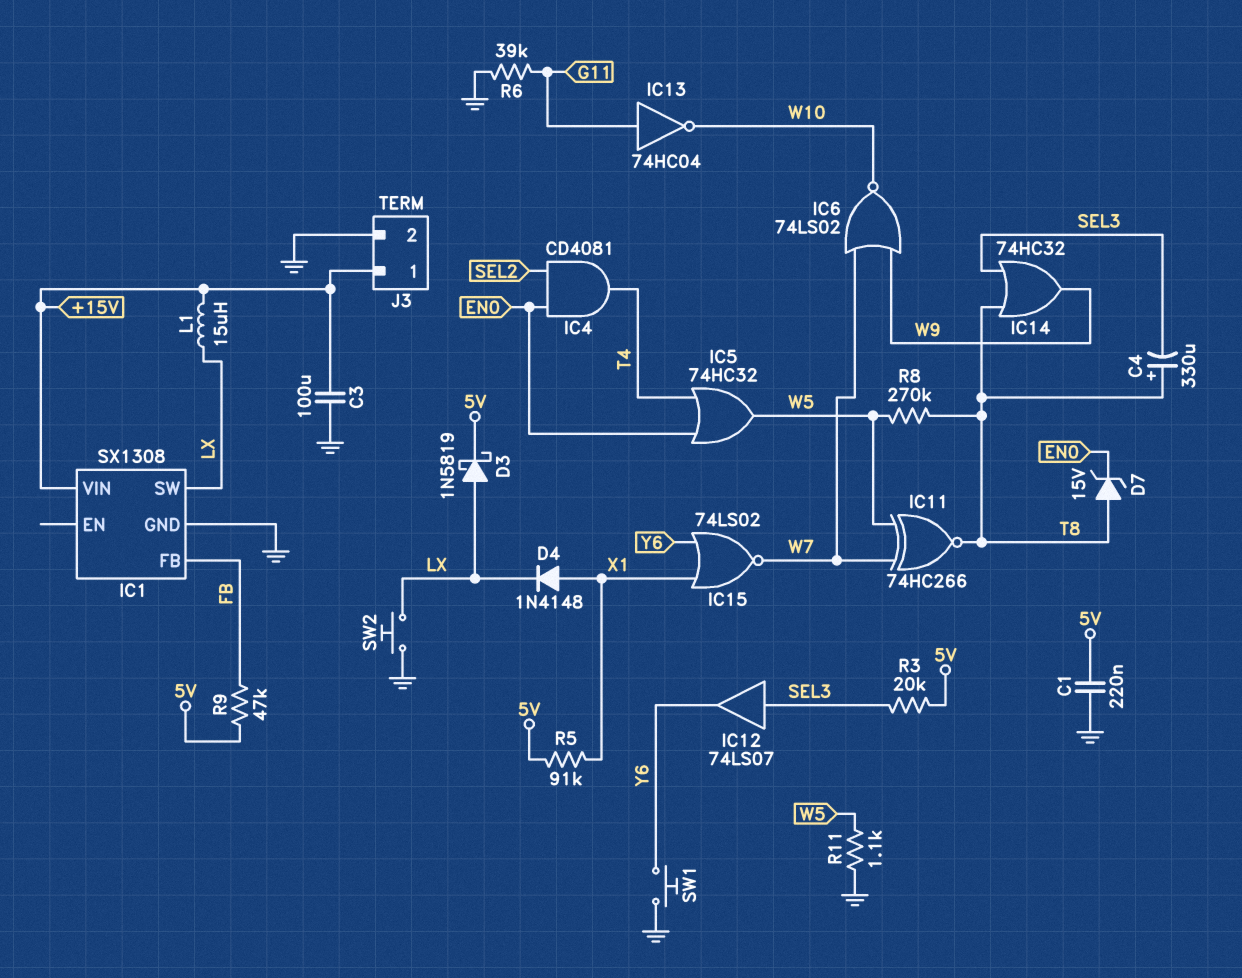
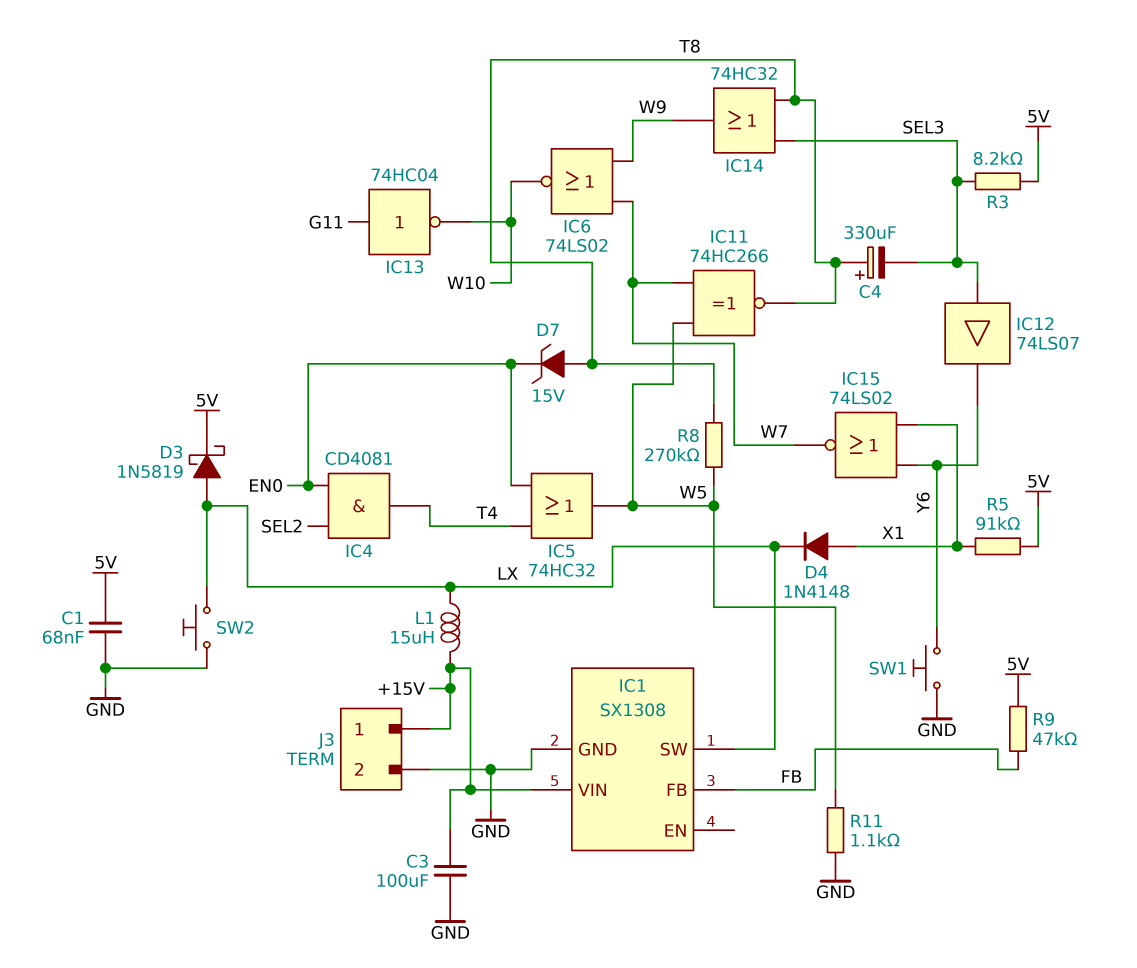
C1: 220nF (5V, GND) -> 68nF (5V, GND)
R3: 20k (5V, SEL3) -> 8.2k (5V, SEL3)
R6: 39k (G11, GND) -> none

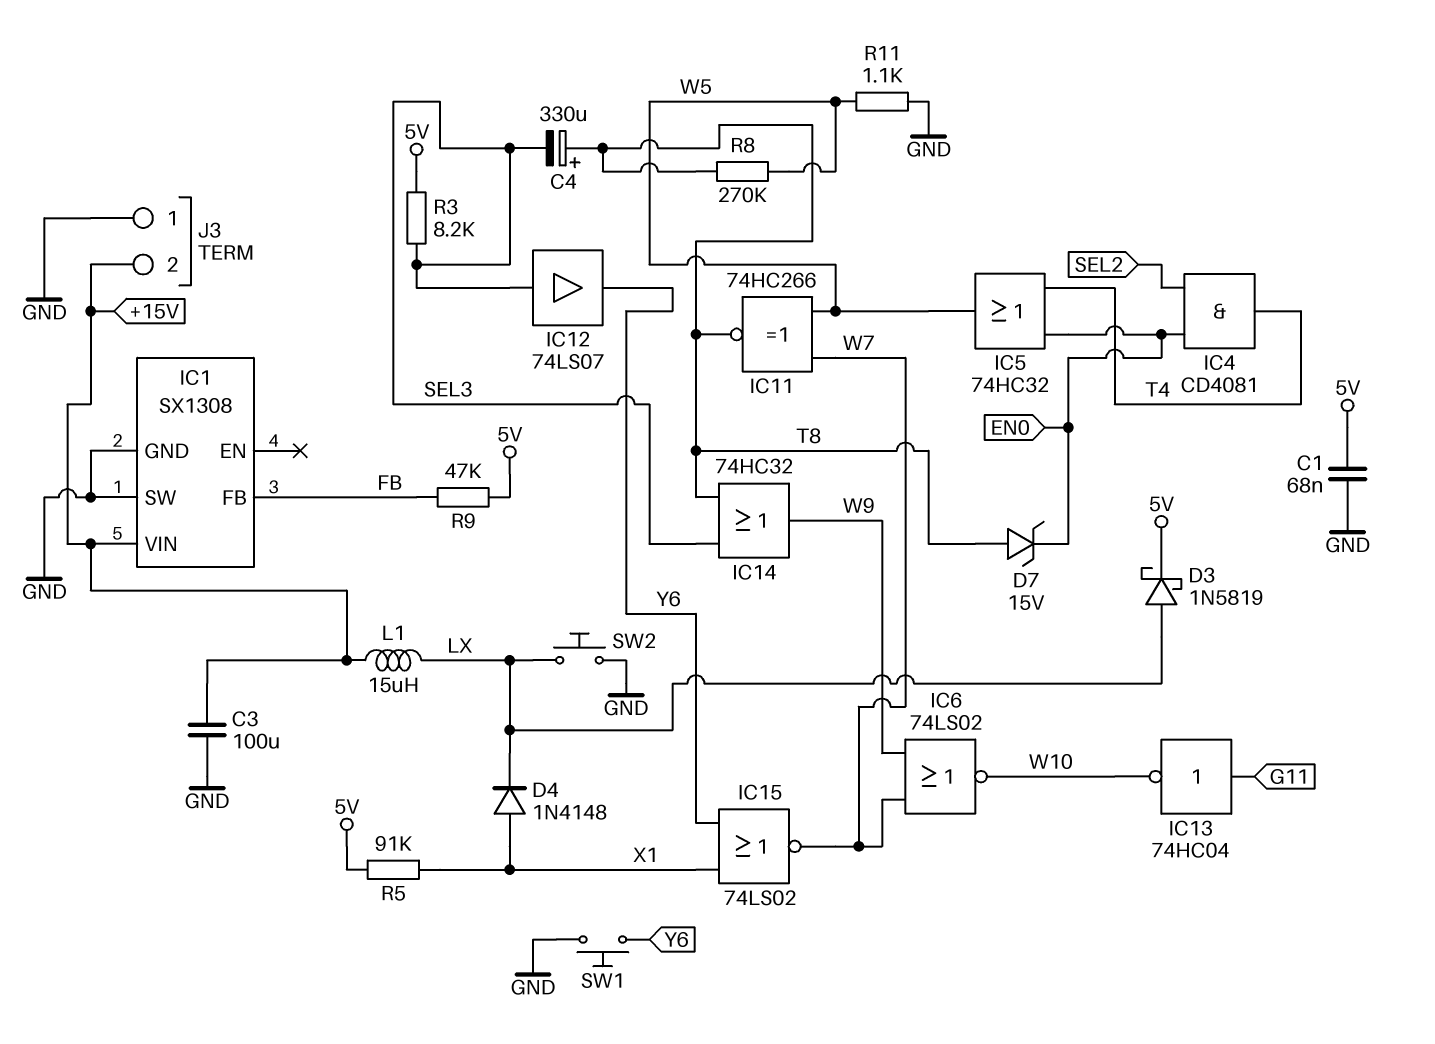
IC1 pin SW: LX -> GND
J3 pin 1: +15V -> GND
J3 pin 2: GND -> +15V

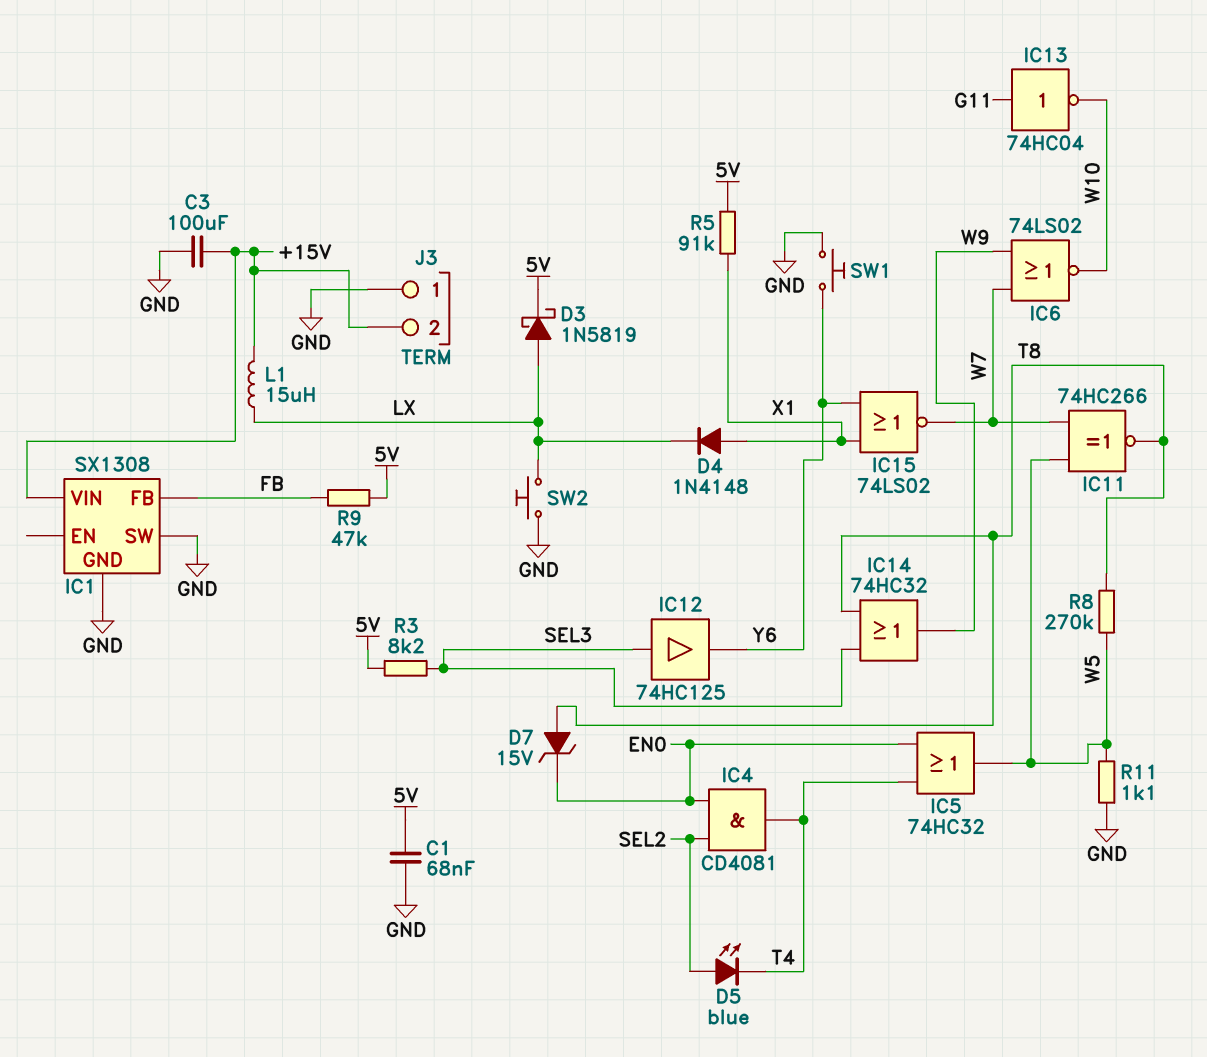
C4: 330uF (plus T8, minus SEL3) -> none
D5: none -> LED blue (A SEL2, K T4)
IC12: buffer 74LS07 (in SEL3, out Y6) -> buffer 74HC125 (in SEL3, out Y6)

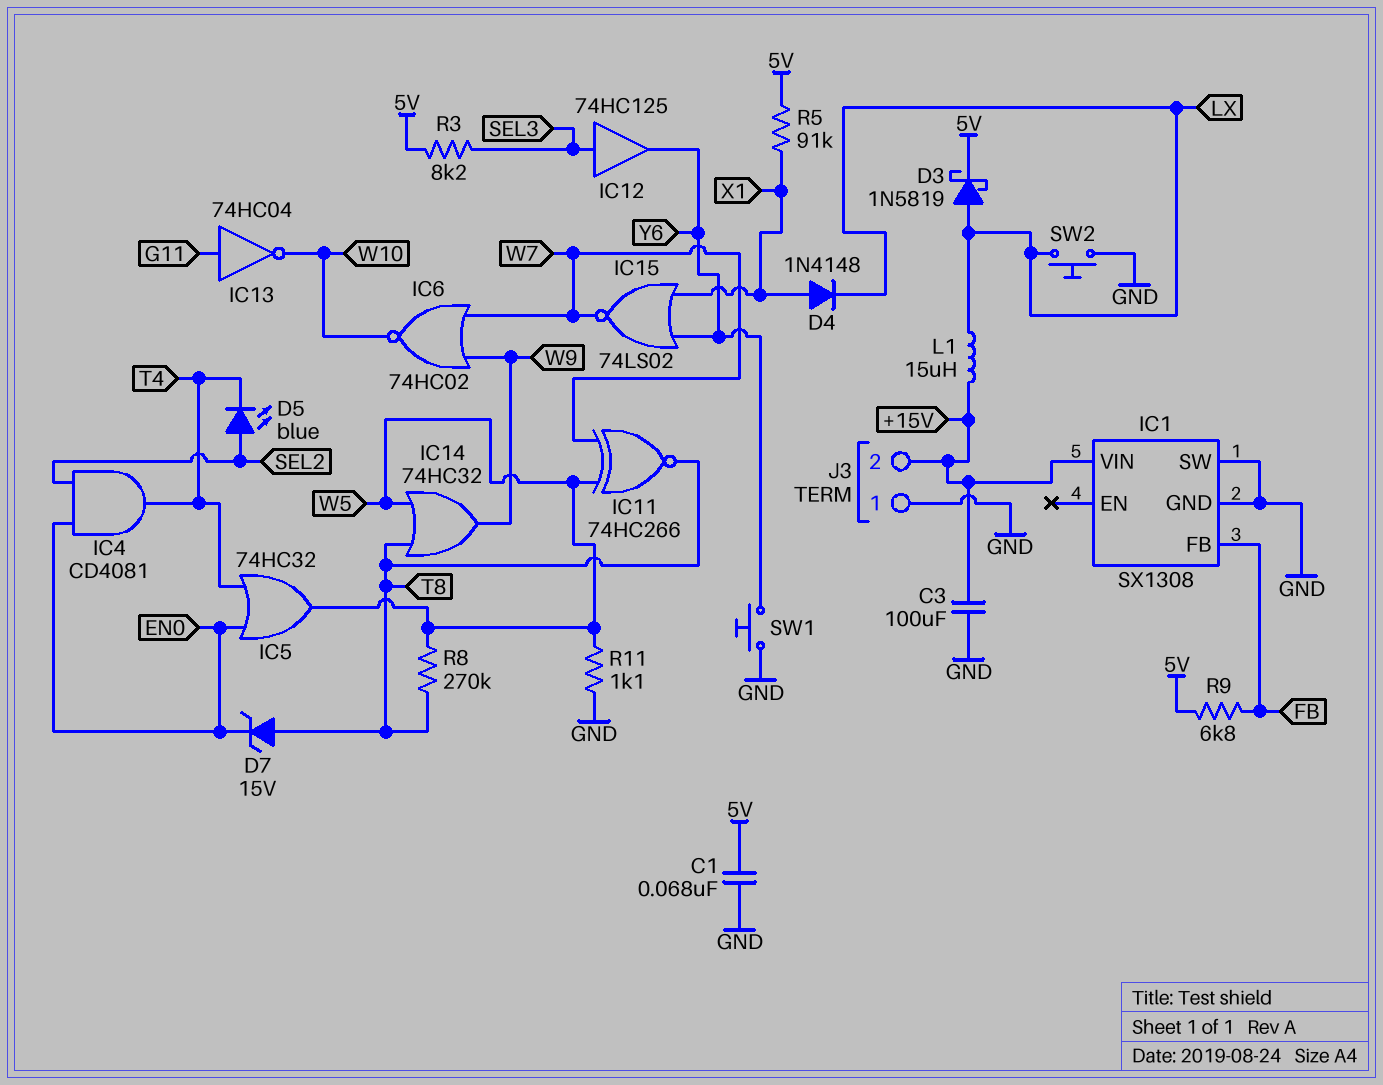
IC6: NOR 74LS02 (in W7, in W9, out W10) -> NOR 74HC02 (in W7, in W9, out W10)
IC14: OR 74HC32 (in SEL3, in T8, out W9) -> OR 74HC32 (in T8, in W5, out W9)
R9: 47k (5V, FB) -> 6.8k (5V, FB)

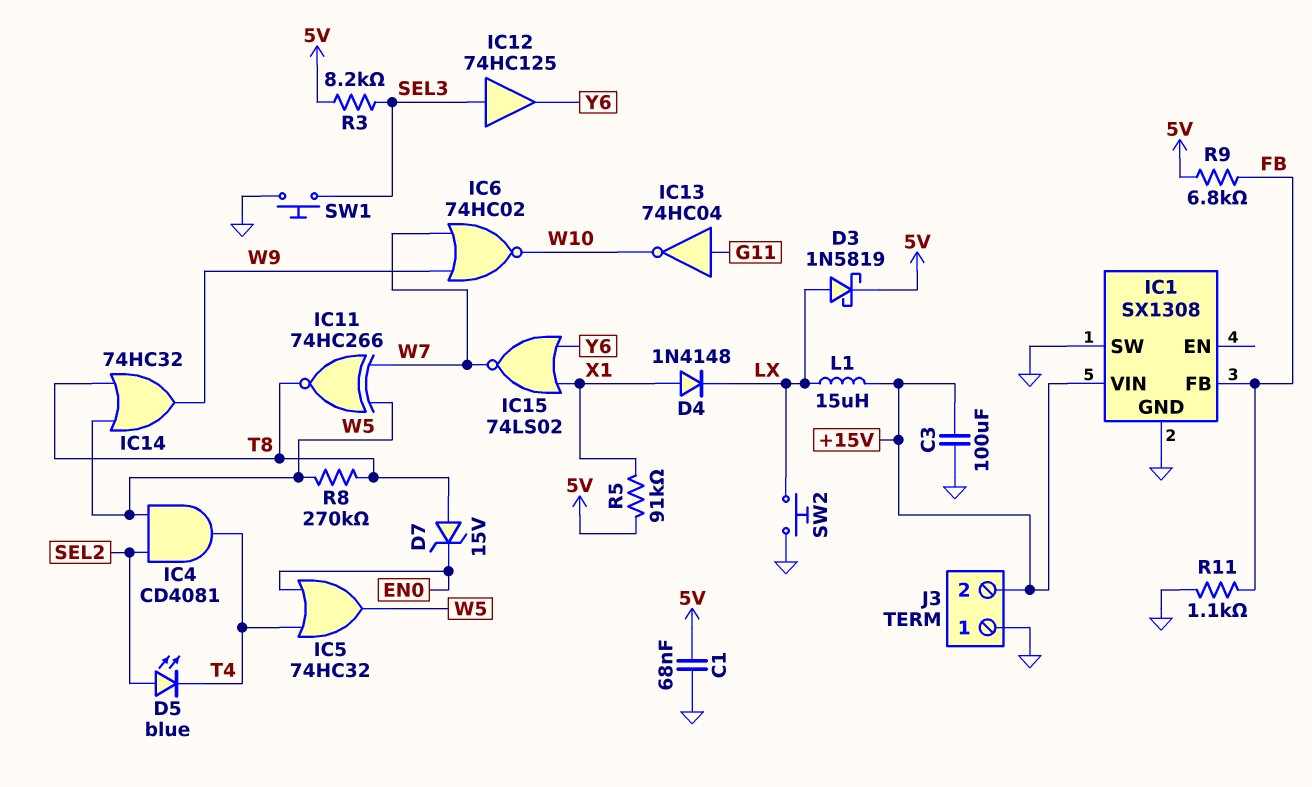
IC4: AND CD4081 (in EN0, in SEL2, out T4) -> AND CD4081 (in SEL2, in W5, out T4)
R11: 1.1k (GND, W5) -> 1.1k (FB, GND)
SW1: button (GND, Y6) -> button (GND, SEL3)

